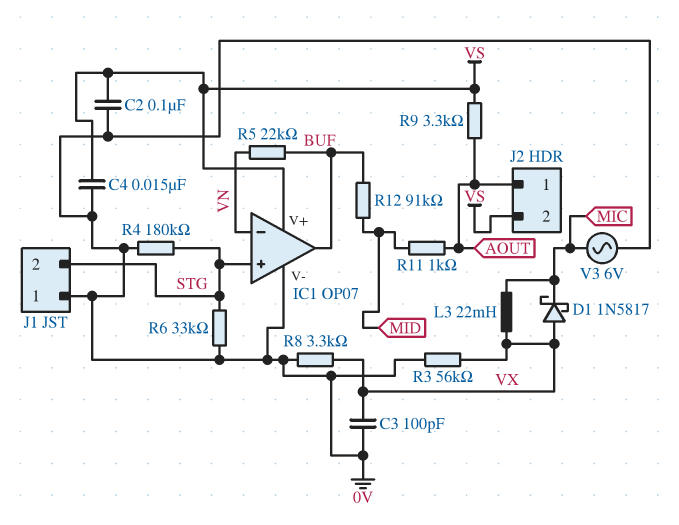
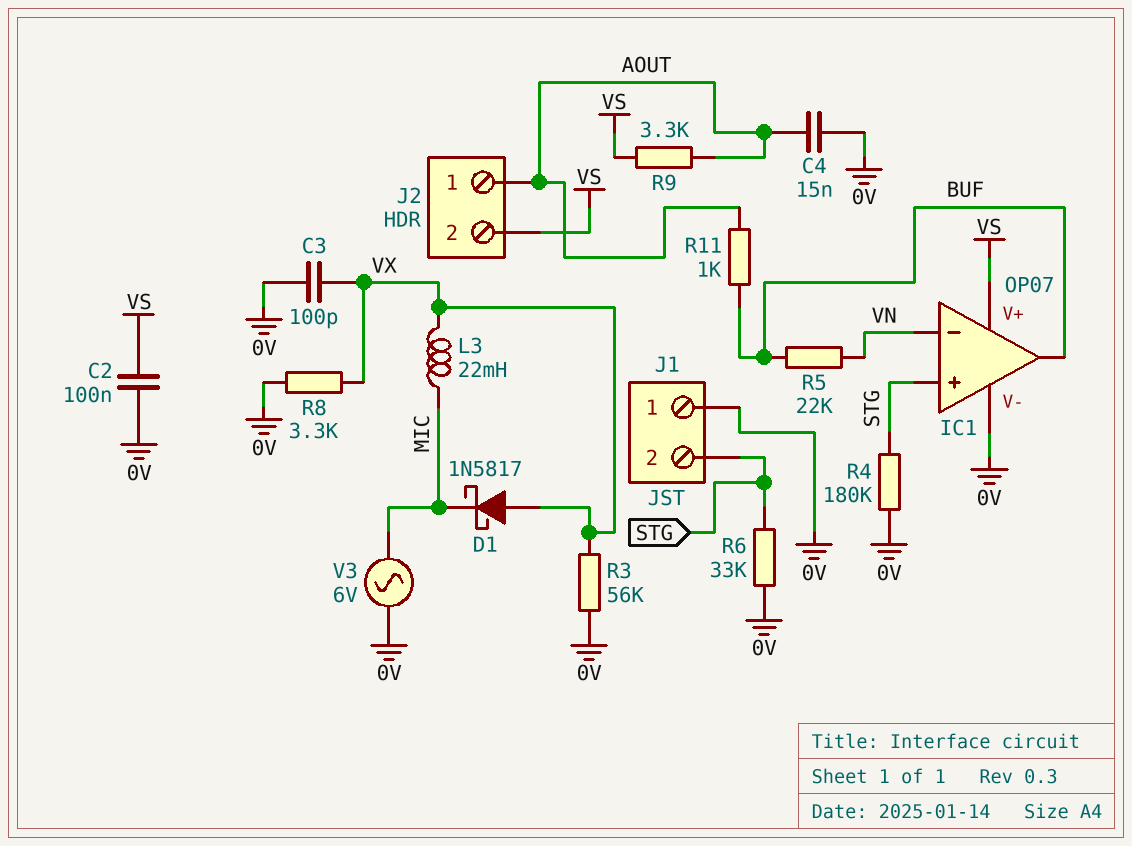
C4: 15nF (0V, VS) -> 15nF (0V, AOUT)
R11: 1k (AOUT, MID) -> 1k (AOUT, BUF)
R12: 91k (BUF, MID) -> none

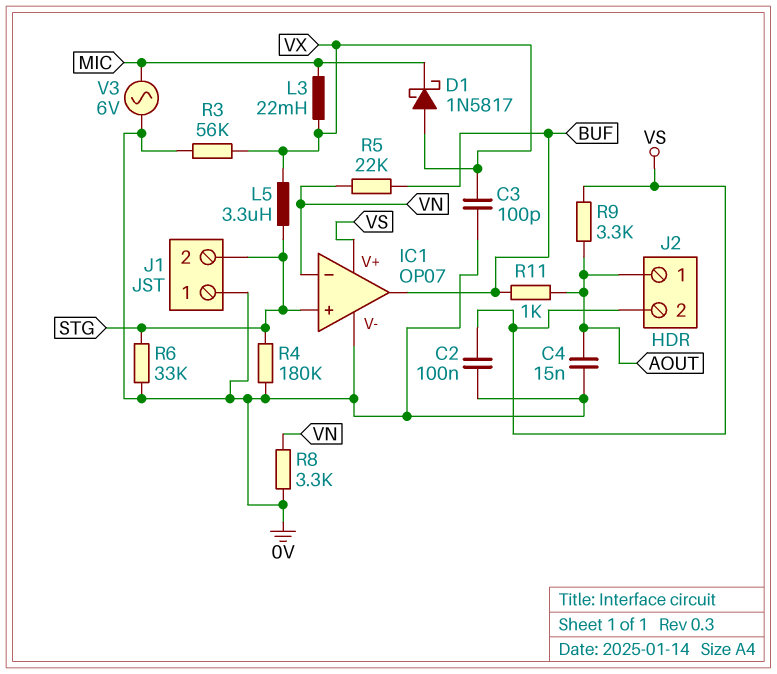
L5: none -> 3.3uH (STG, VX)
R8: 3.3k (0V, VX) -> 3.3k (0V, VN)

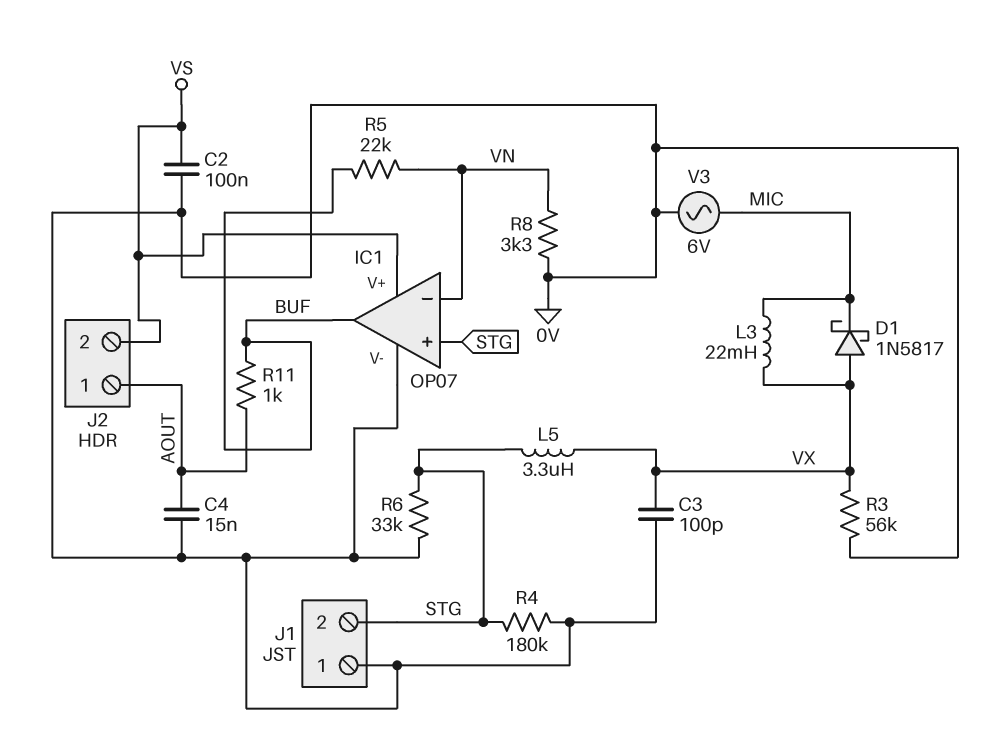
R9: 3.3k (AOUT, VS) -> none

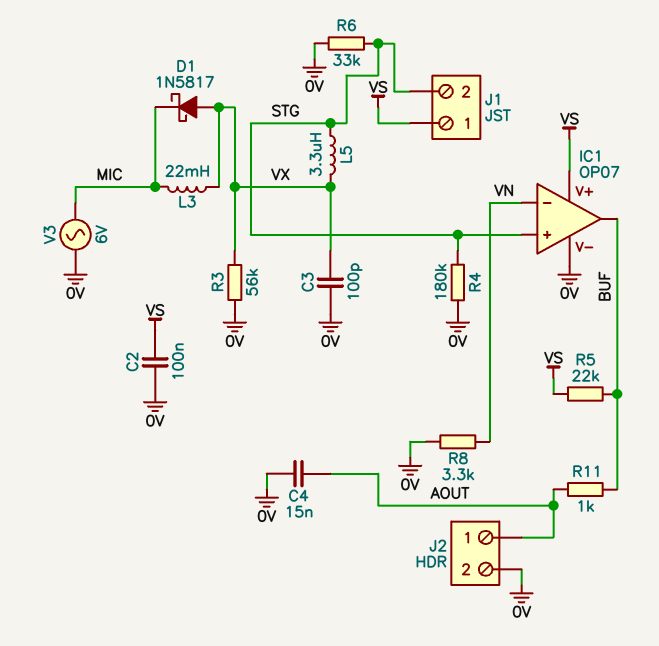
J1 pin 1: 0V -> VS
J2 pin 2: VS -> 0V
R5: 22k (BUF, VN) -> 22k (BUF, VS)

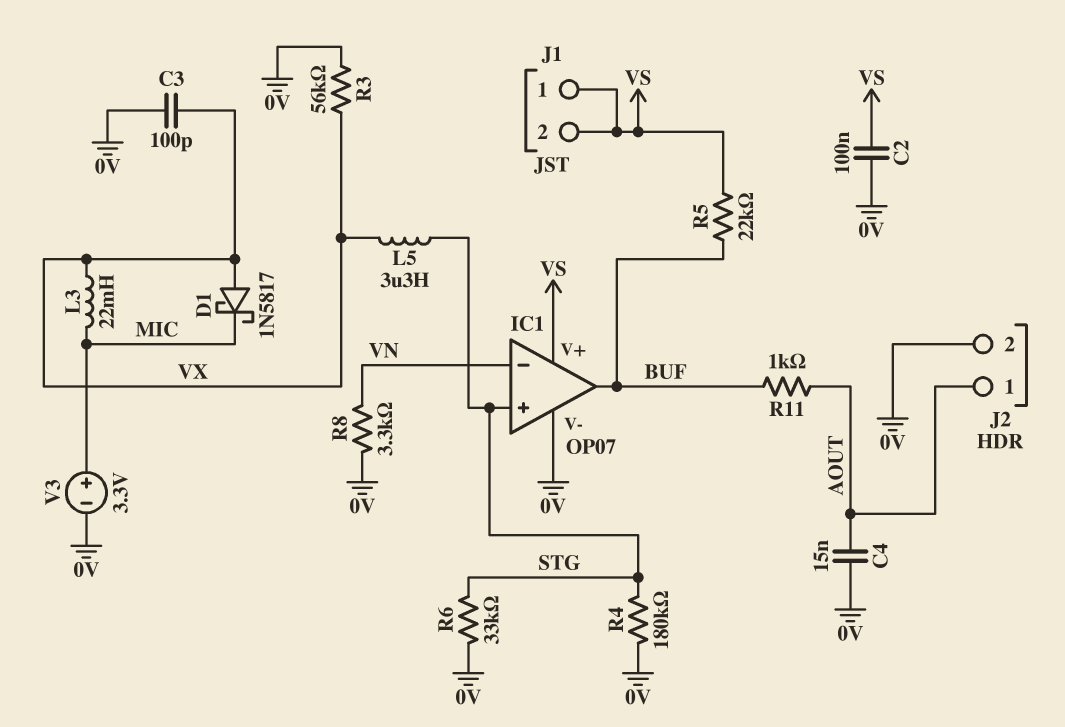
J1 pin 2: STG -> VS
V3: AC 6V (0V, MIC) -> 3.3V (plus MIC, minus 0V)

